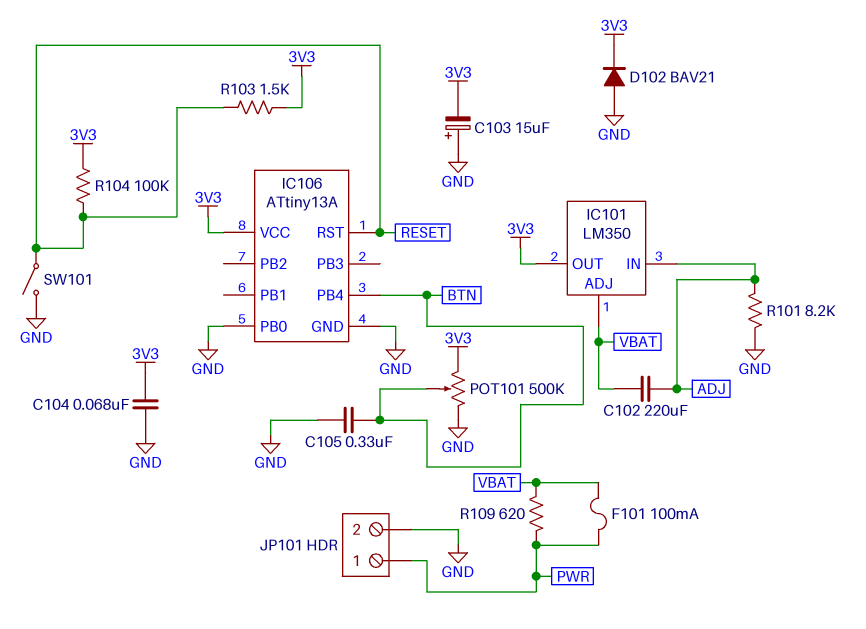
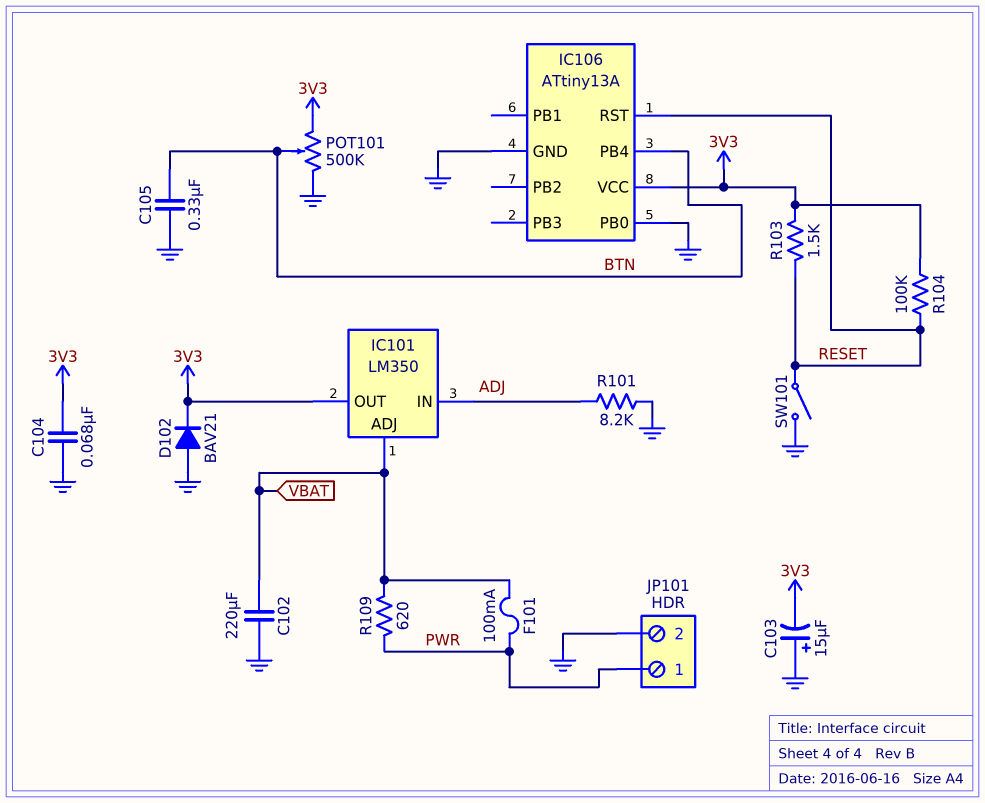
C102: 220uF (ADJ, VBAT) -> 220uF (GND, VBAT)

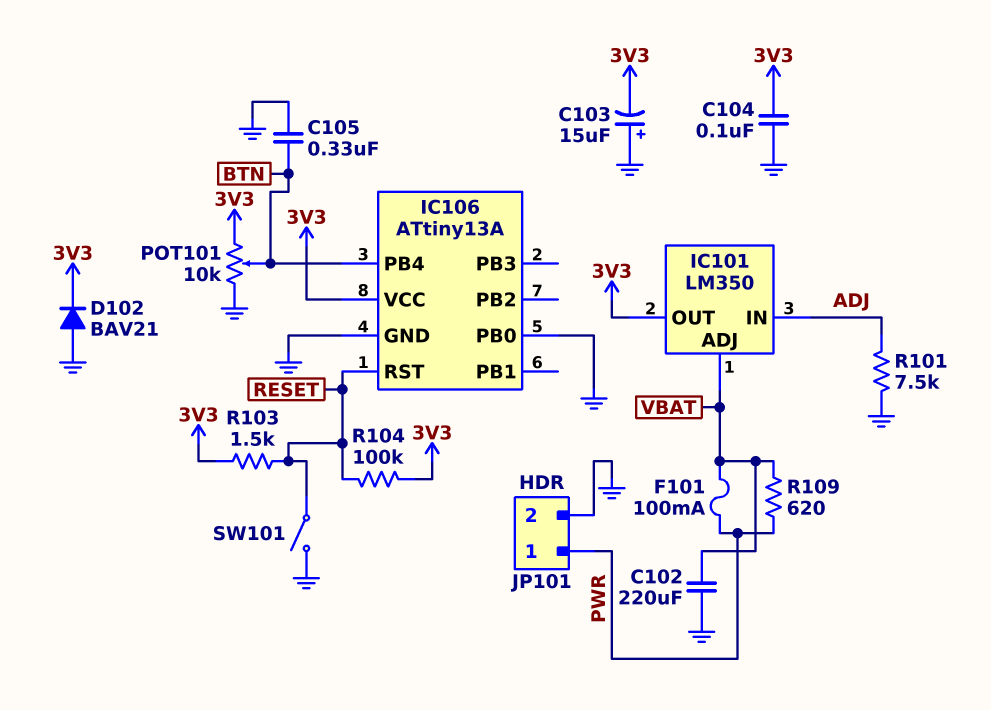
C104: 68nF (3V3, GND) -> 100nF (3V3, GND)
POT101: 500k (3V3, GND, wiper BTN) -> 10k (3V3, GND, wiper BTN)
R101: 8.2k (ADJ, GND) -> 7.5k (ADJ, GND)

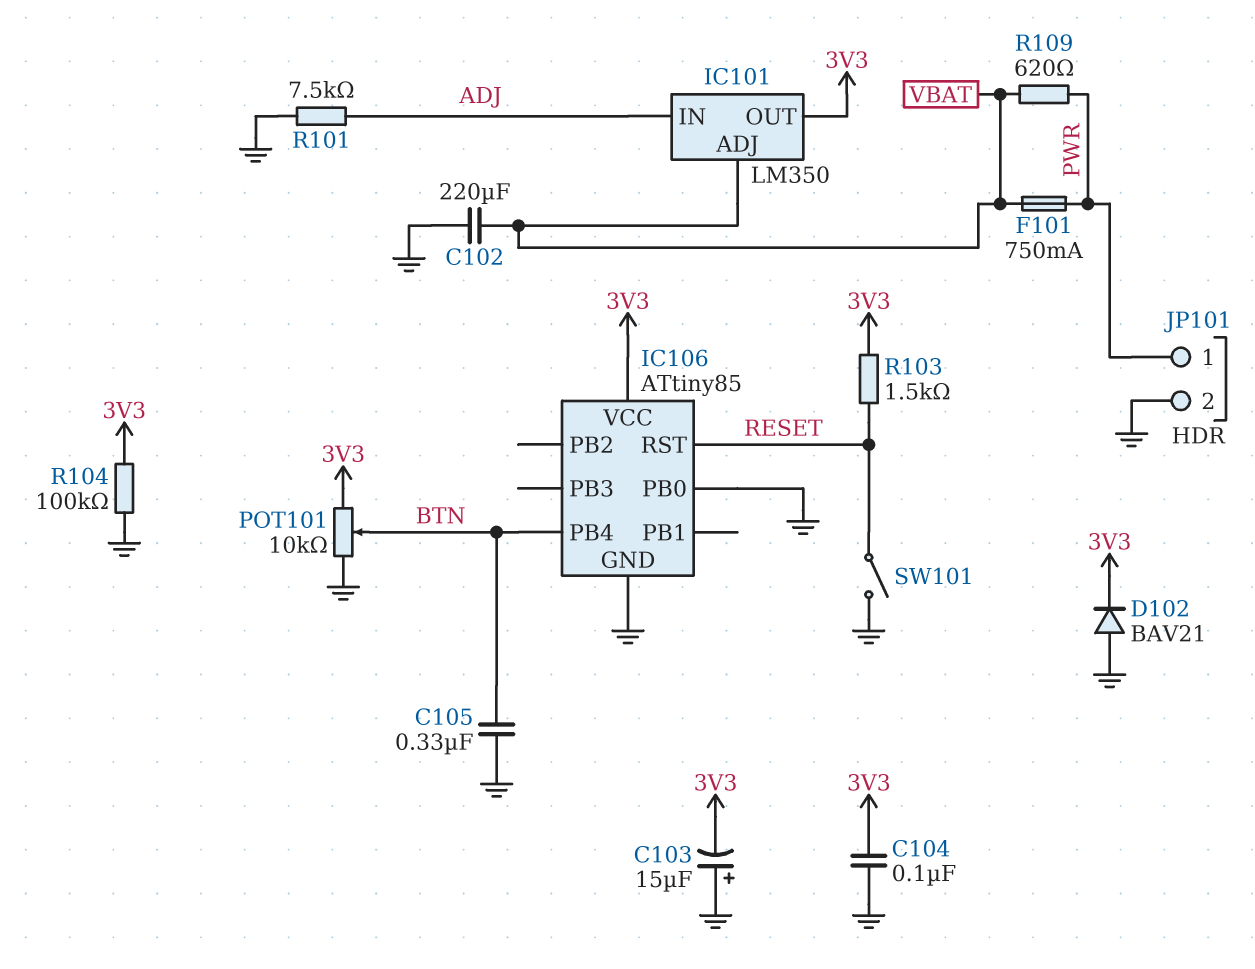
F101: 100mA (PWR, VBAT) -> 750mA (PWR, VBAT)
IC106: ATtiny13A -> ATtiny85
R104: 100k (3V3, RESET) -> 100k (3V3, GND)

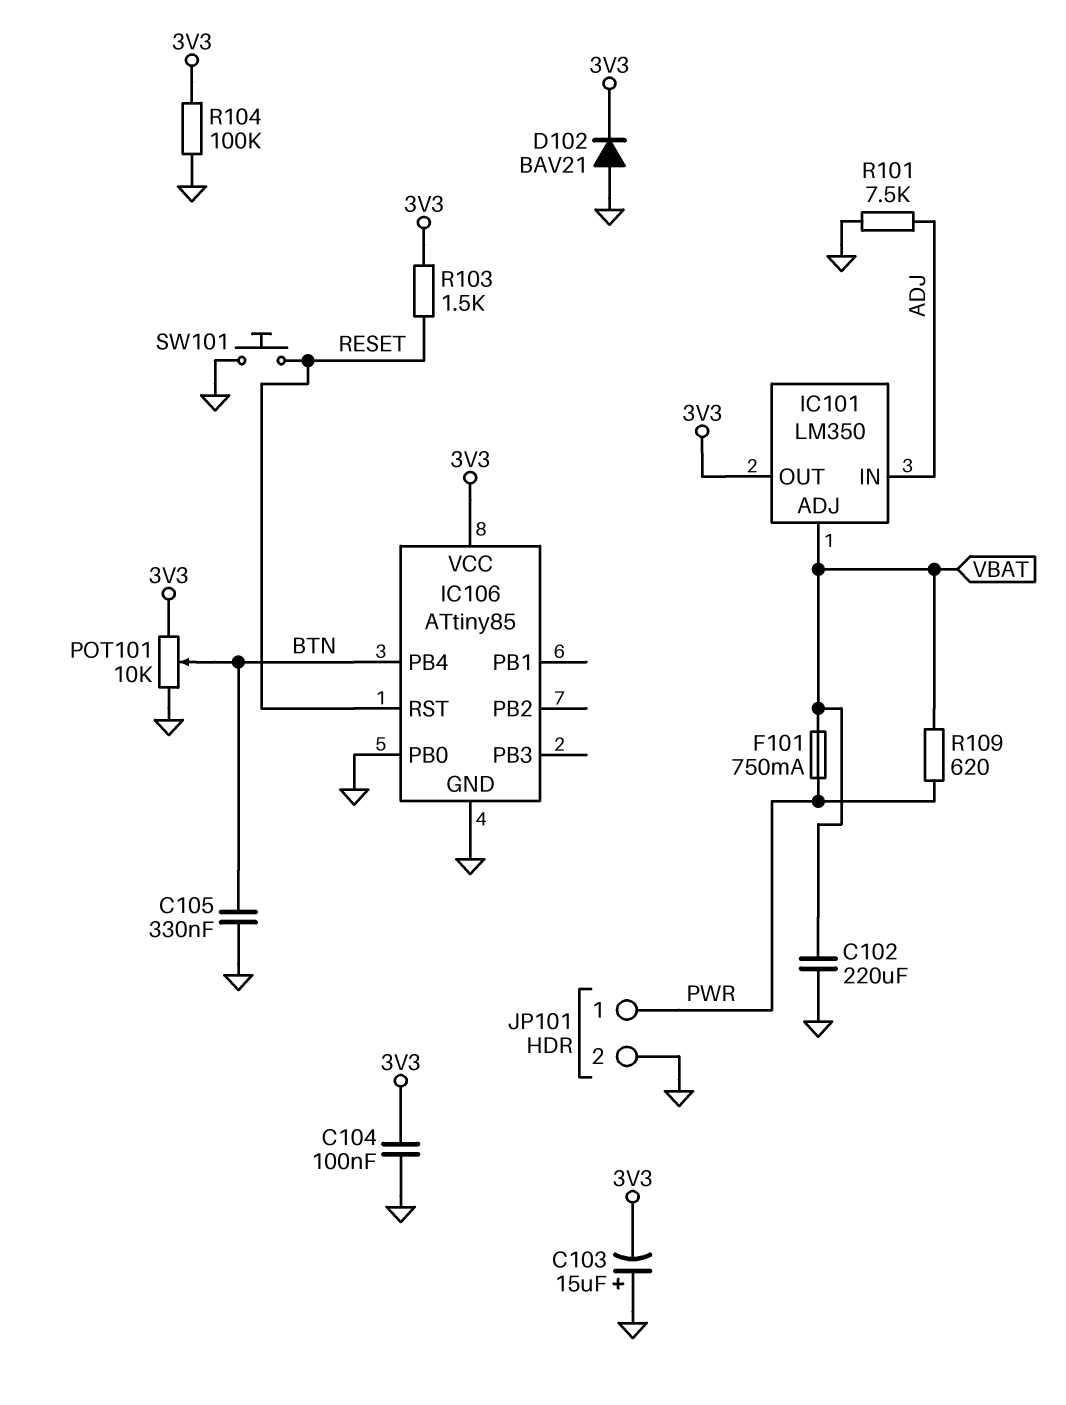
SW101: switch (GND, RESET) -> button (GND, RESET)

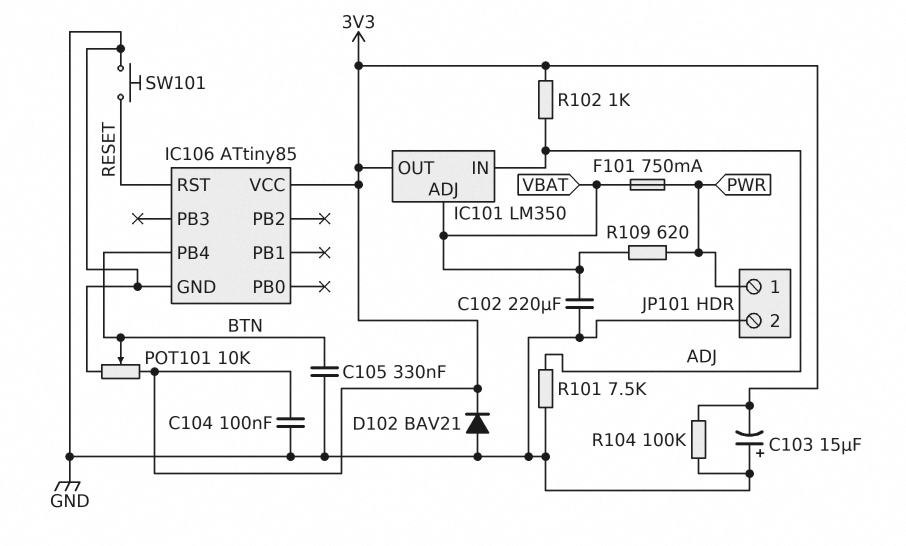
IC106 pin PB0: GND -> none
R102: none -> 1k (3V3, ADJ)
R103: 1.5k (3V3, RESET) -> none

